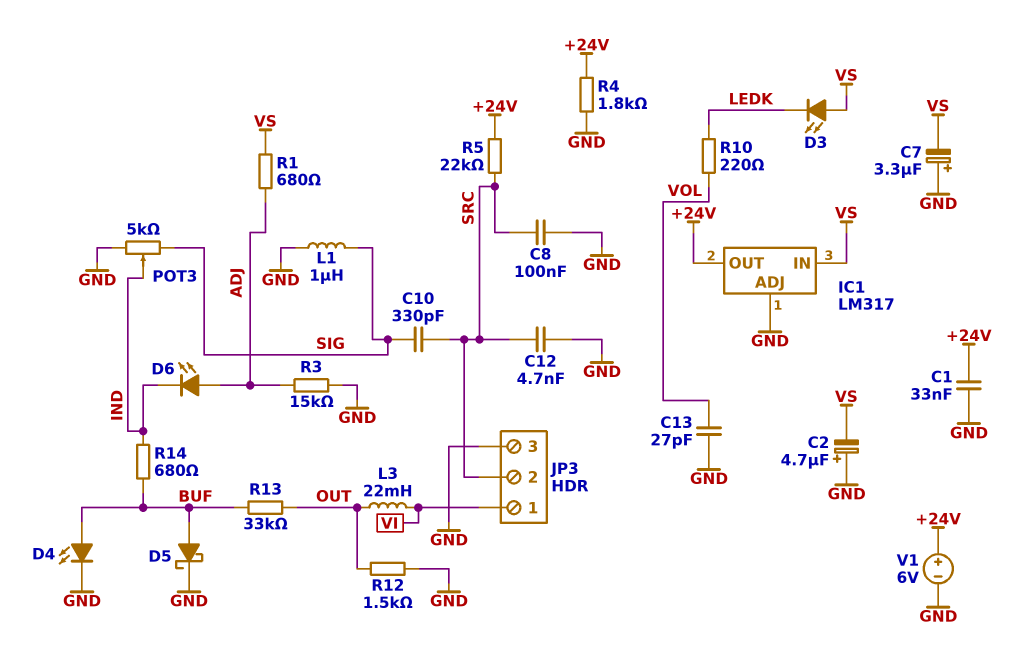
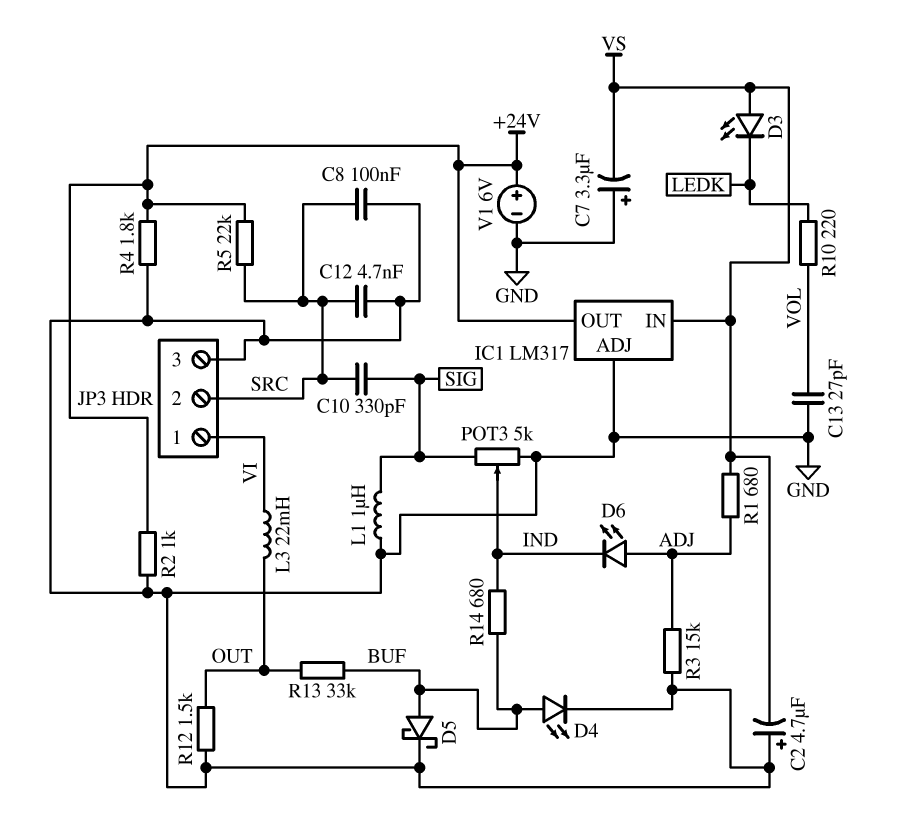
C1: 33nF (+24V, GND) -> none
R2: none -> 1k (+24V, GND)

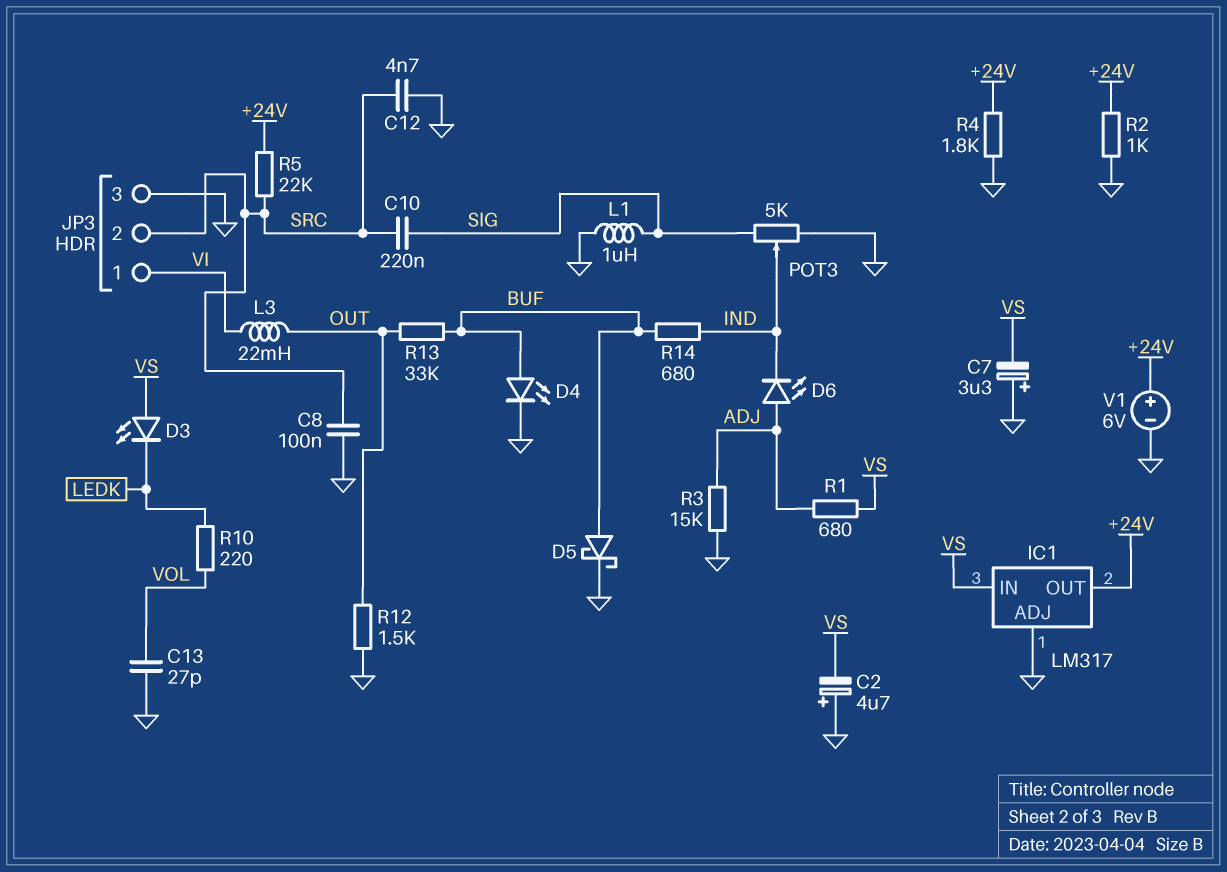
C10: 330pF (SIG, SRC) -> 220nF (SIG, SRC)

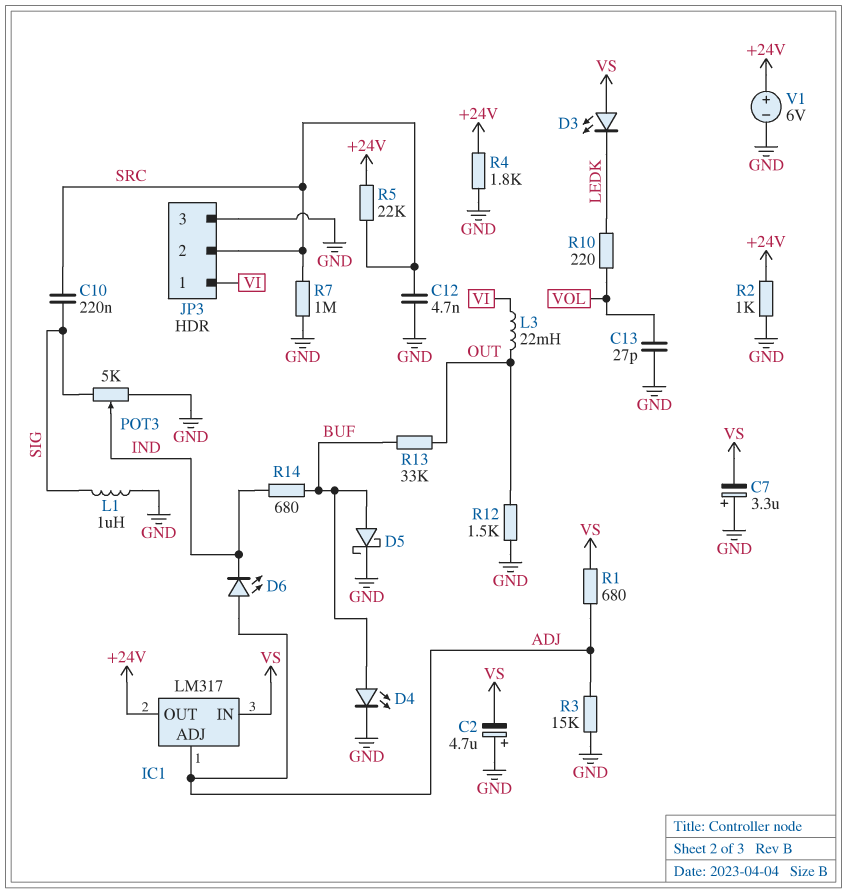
C8: 100nF (GND, SRC) -> none
IC1 pin ADJ: GND -> ADJ
R7: none -> 1M (GND, SRC)

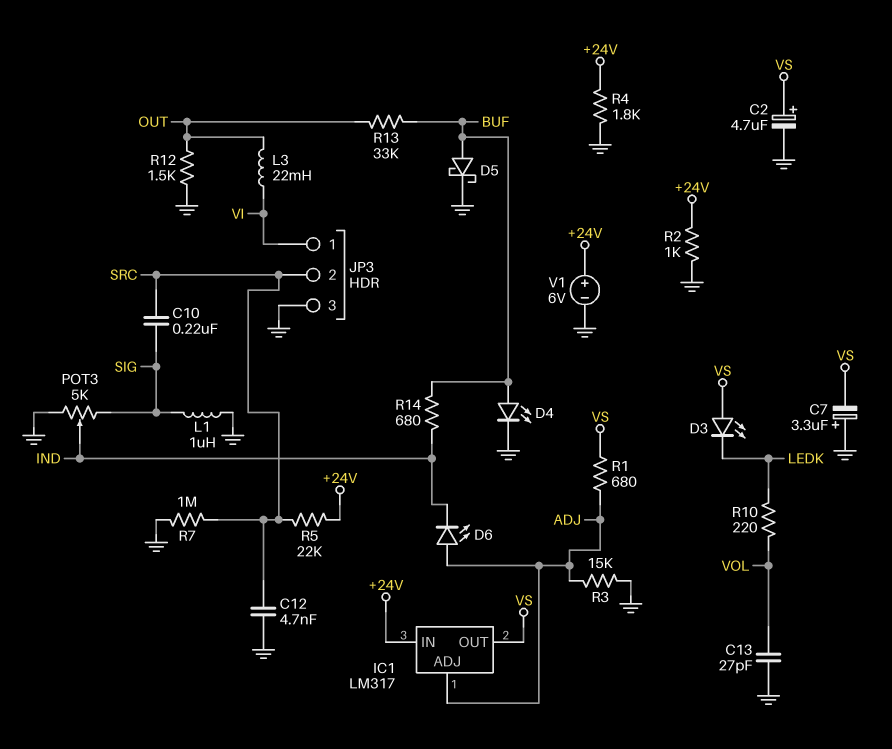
C2: 4.7uF (plus GND, minus VS) -> 4.7uF (plus VS, minus GND)
IC1 pin IN: VS -> +24V
IC1 pin OUT: +24V -> VS

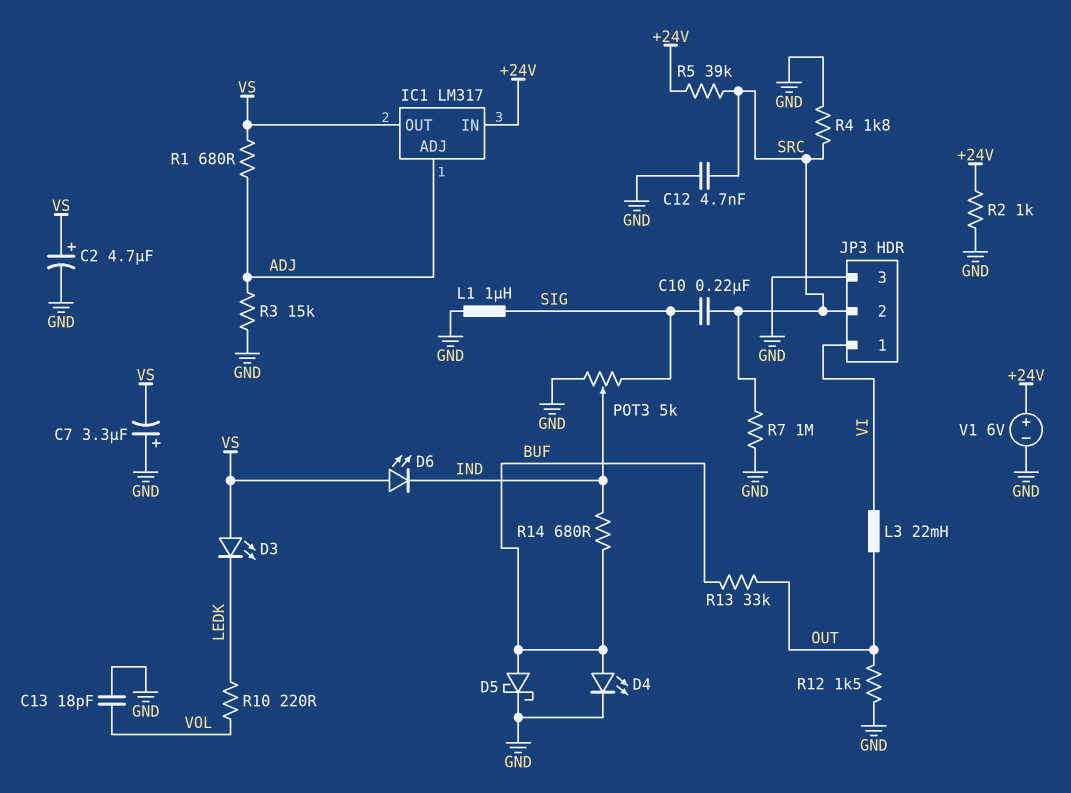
C13: 27pF (GND, VOL) -> 18pF (GND, VOL)
D6: LED (A ADJ, K IND) -> LED (A VS, K IND)
R4: 1.8k (+24V, GND) -> 1.8k (GND, SRC)
R5: 22k (+24V, SRC) -> 39k (+24V, SRC)

